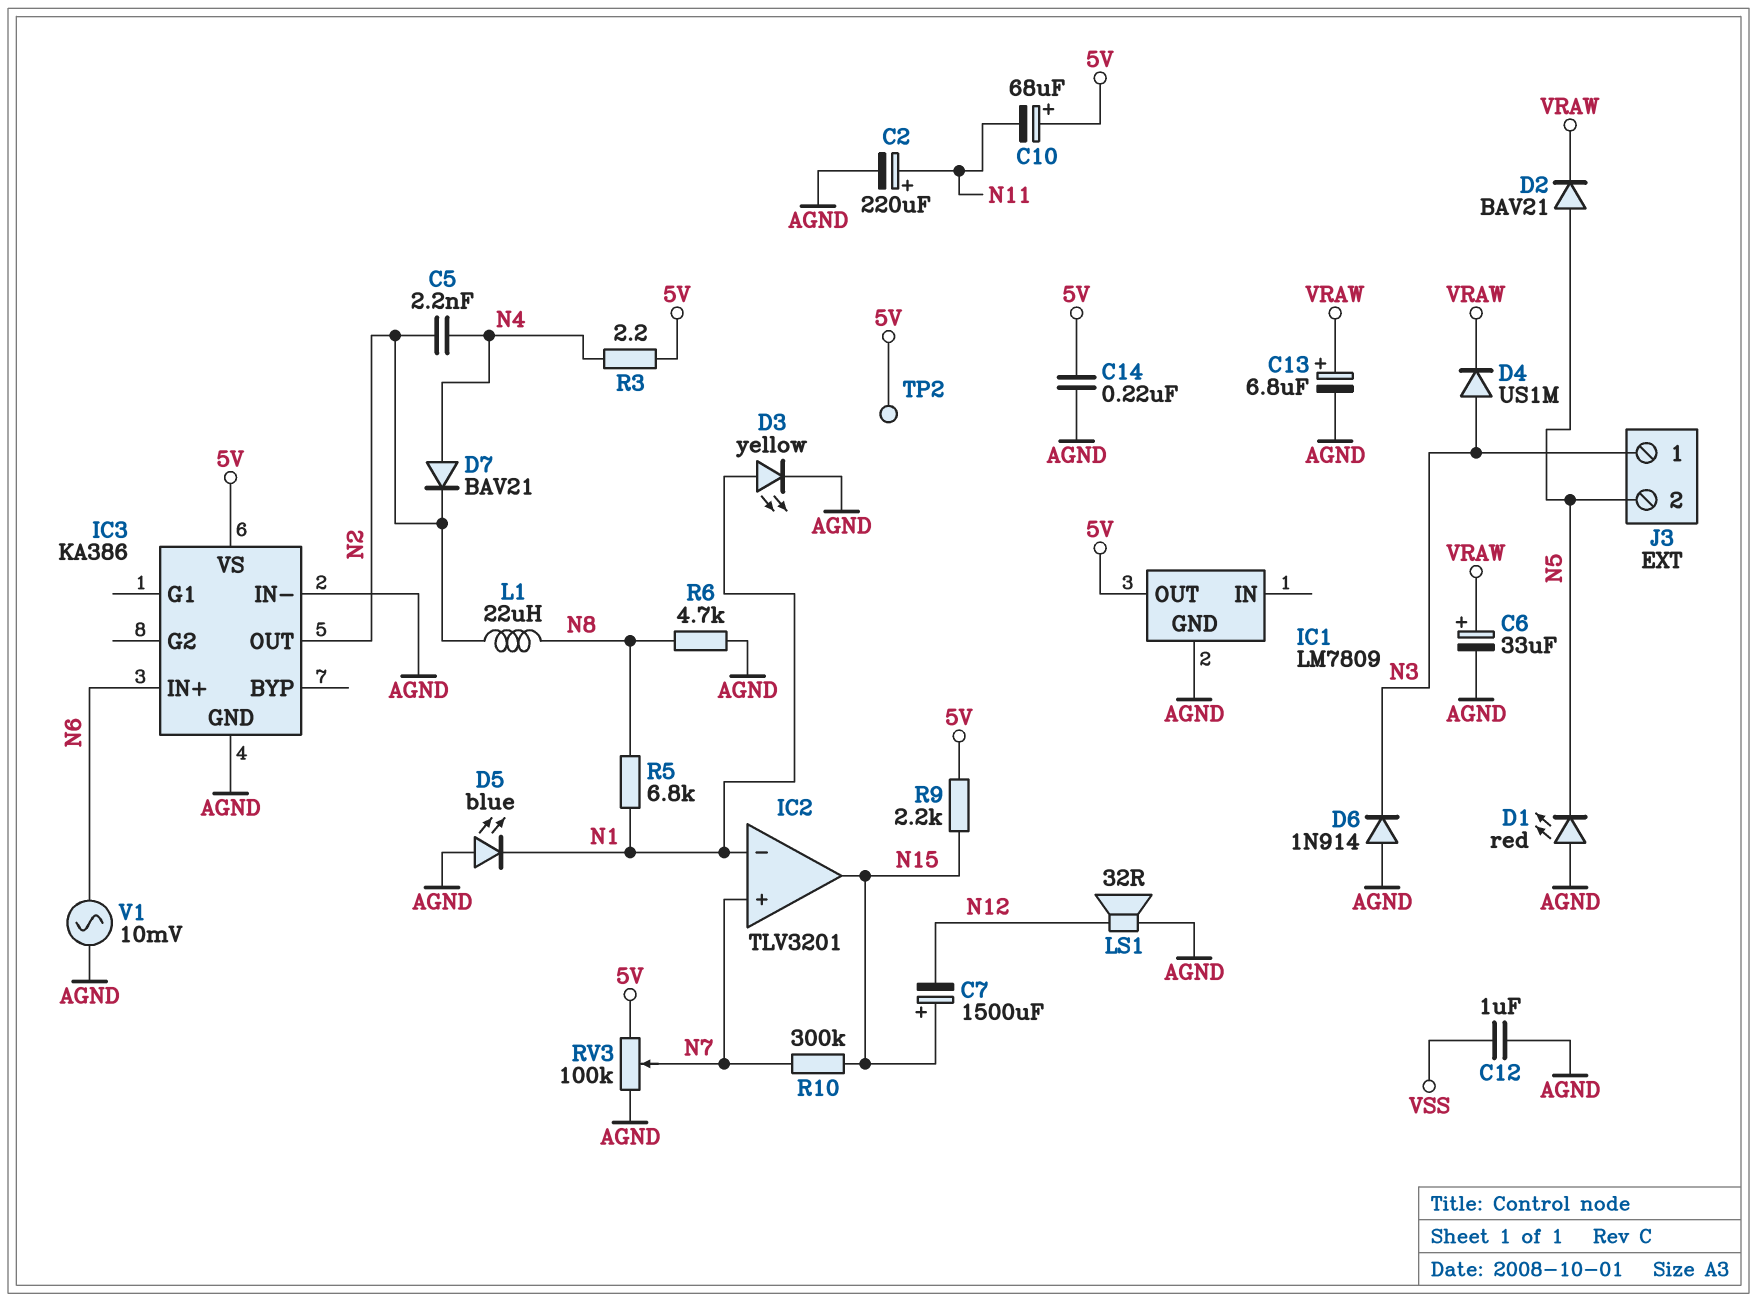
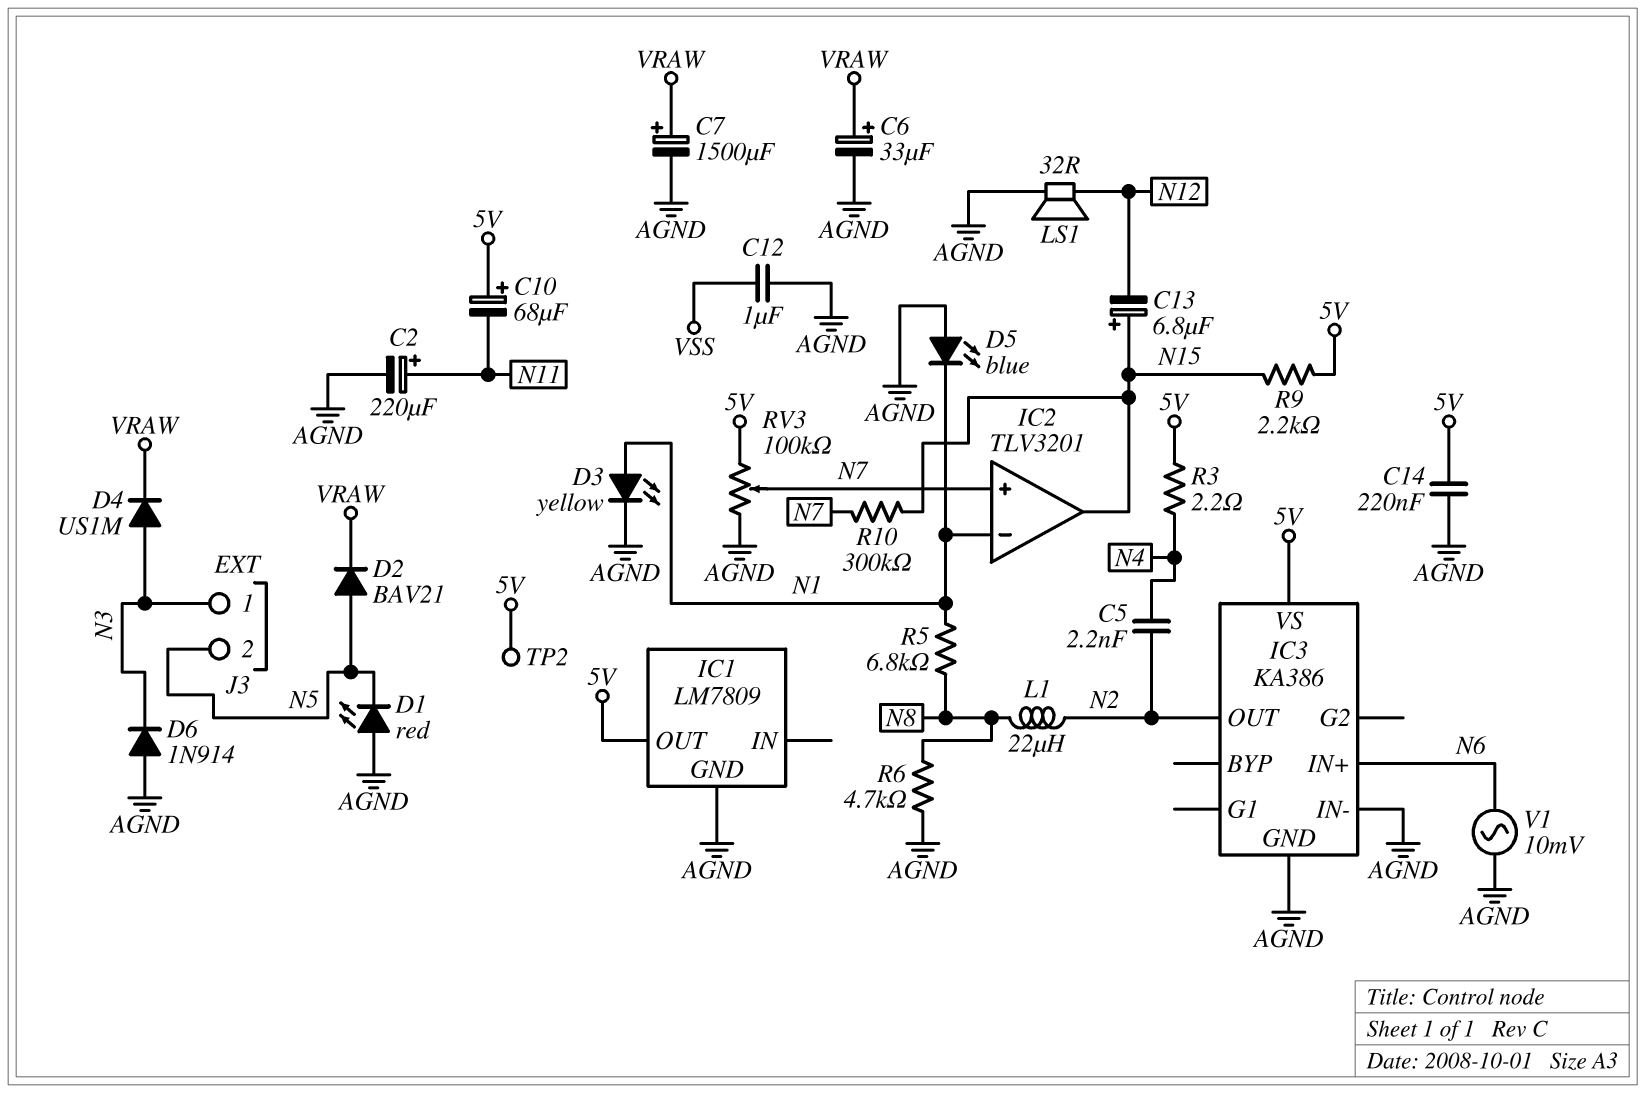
C7: 1500uF (plus N15, minus N12) -> 1500uF (plus VRAW, minus AGND)
C13: 6.8uF (plus VRAW, minus AGND) -> 6.8uF (plus N15, minus N12)
D7: diode BAV21 (A N4, K N2) -> none

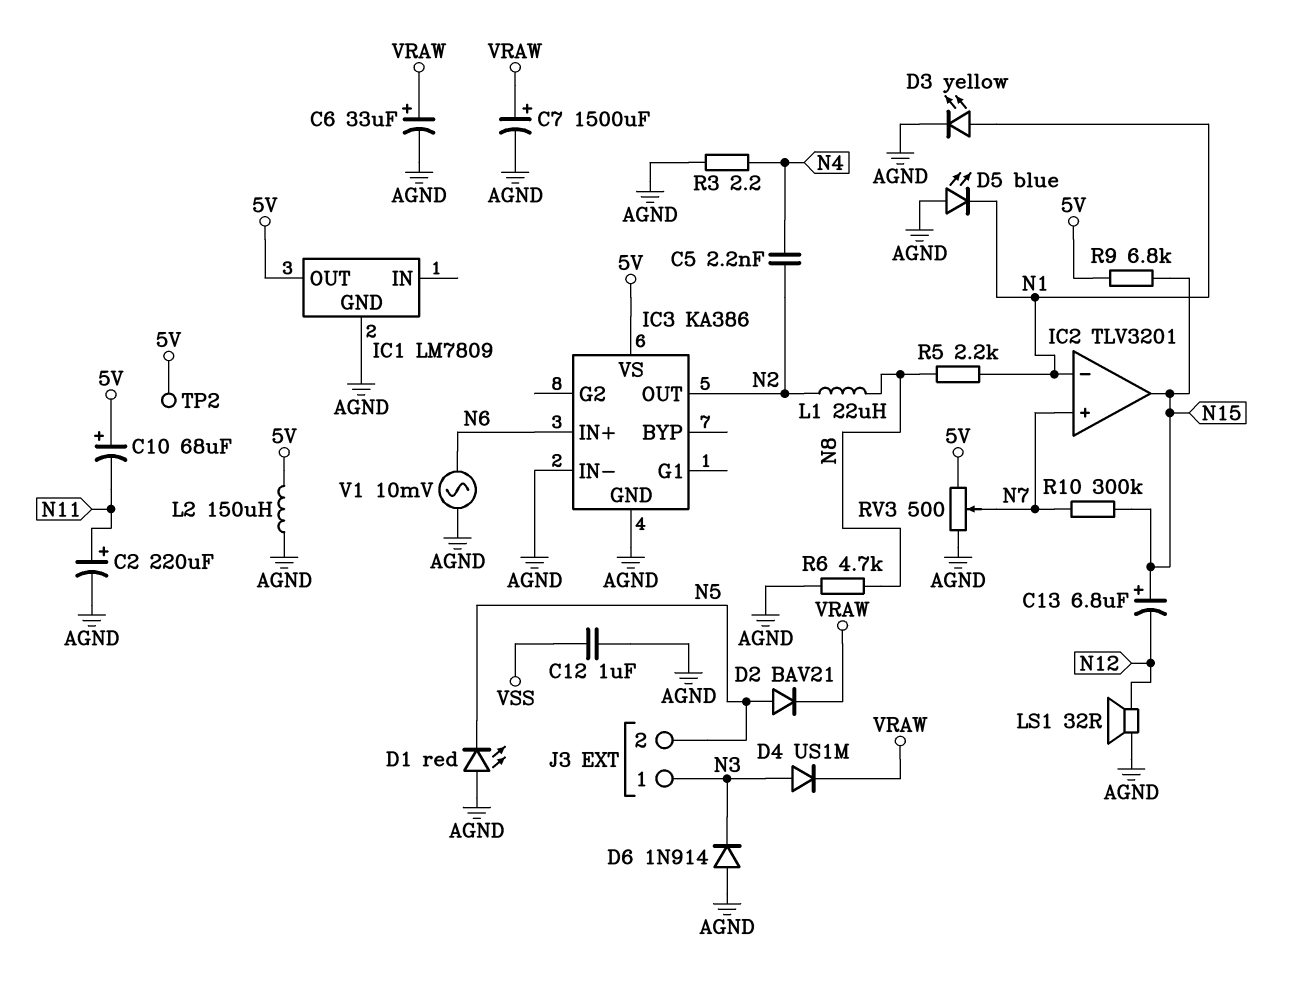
C14: 220nF (5V, AGND) -> none
L2: none -> 150uH (5V, AGND)
R3: 2.2 (5V, N4) -> 2.2 (AGND, N4)
R5: 6.8k (N1, N8) -> 2.2k (N1, N8)
R9: 2.2k (5V, N15) -> 6.8k (5V, N15)
RV3: 100k (5V, AGND, wiper N7) -> 500 (5V, AGND, wiper N7)

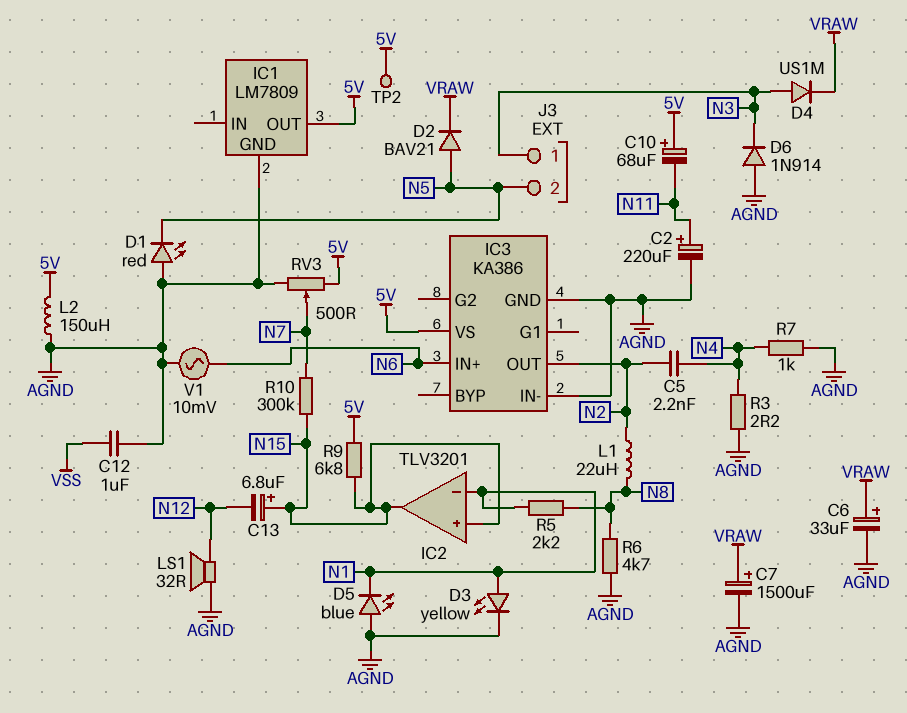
IC2 pin in+: N7 -> N15
R7: none -> 1k (AGND, N4)

